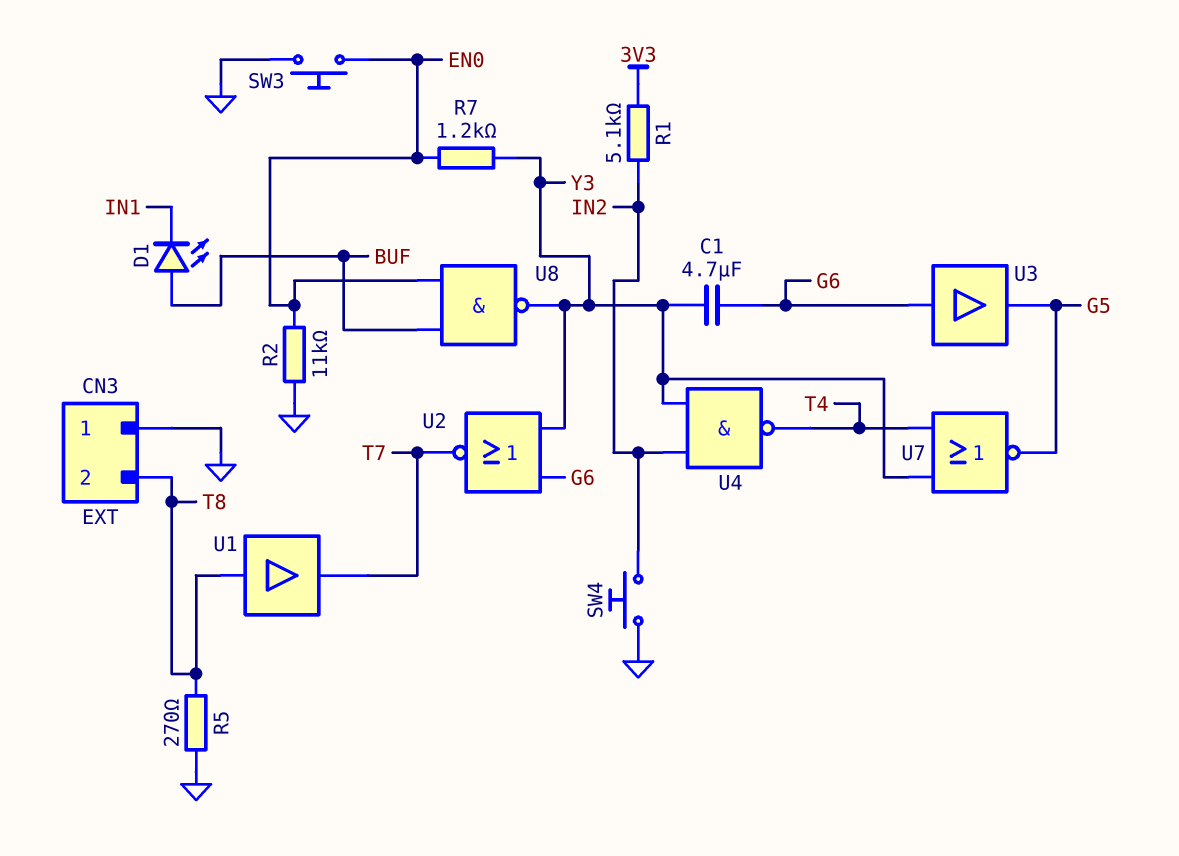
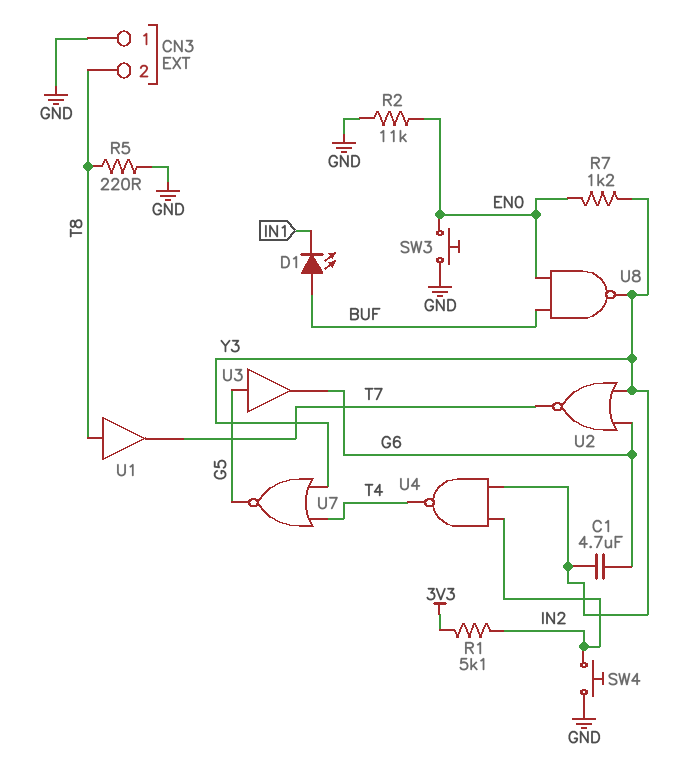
R5: 270 (GND, T8) -> 220 (GND, T8)
U3: buffer (in G6, out G5) -> buffer (in G5, out G6)

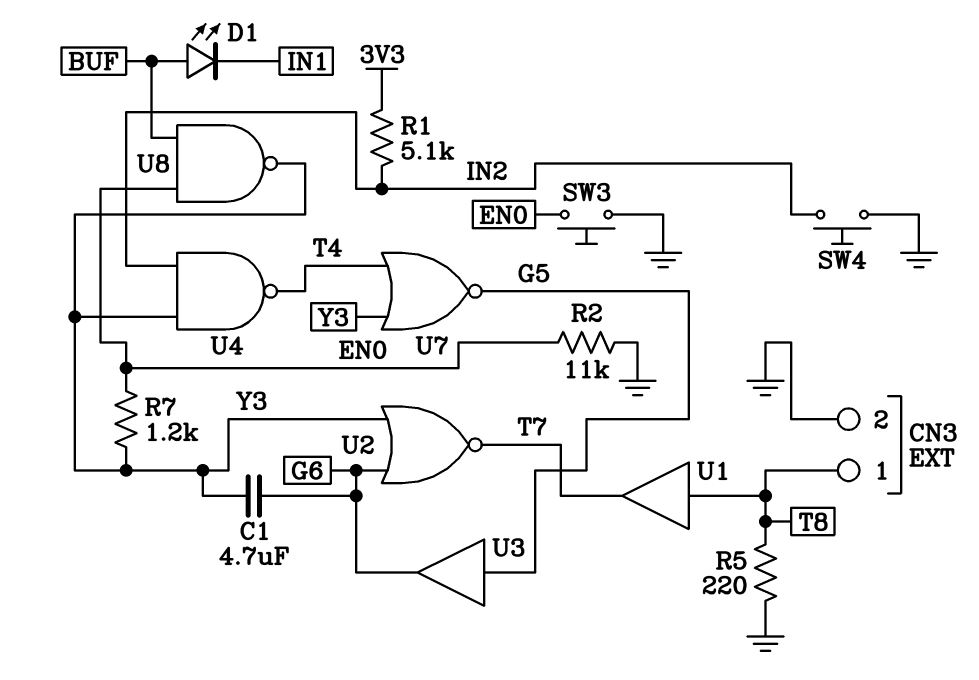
CN3 pin 1: GND -> T8
CN3 pin 2: T8 -> GND

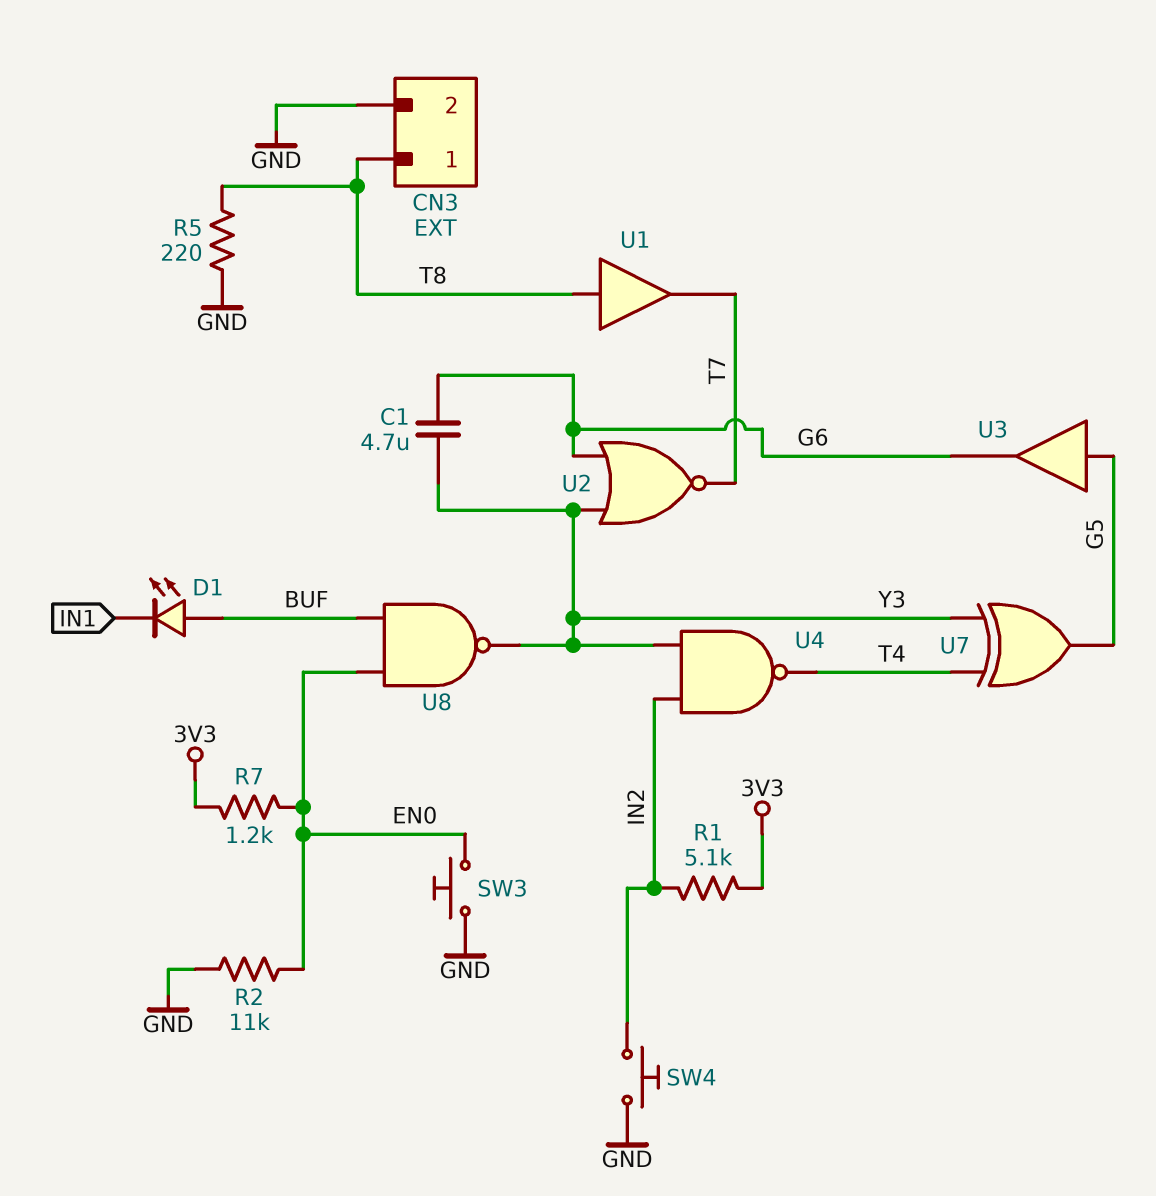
R7: 1.2k (EN0, Y3) -> 1.2k (3V3, EN0)
U7: NOR (in T4, in Y3, out G5) -> XOR (in T4, in Y3, out G5)

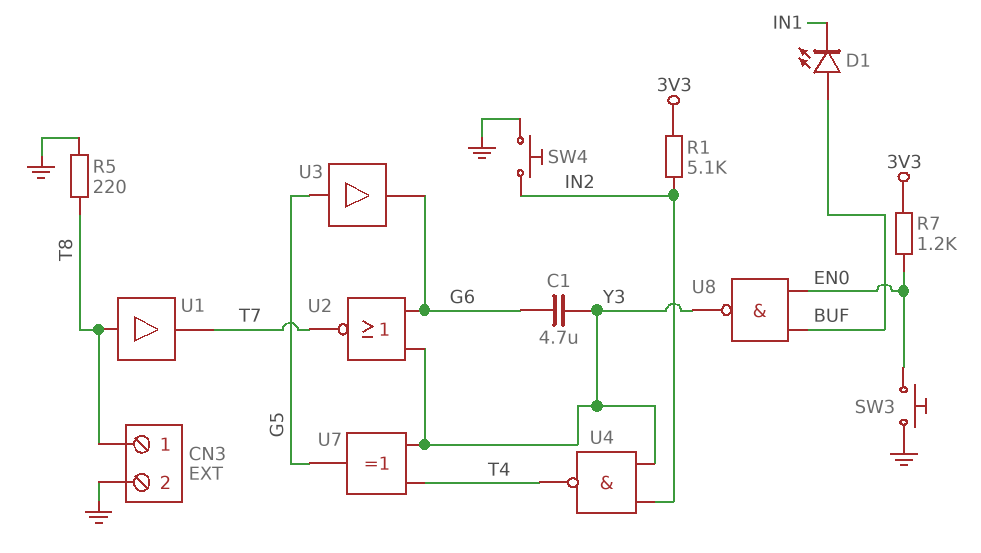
R2: 11k (EN0, GND) -> none

